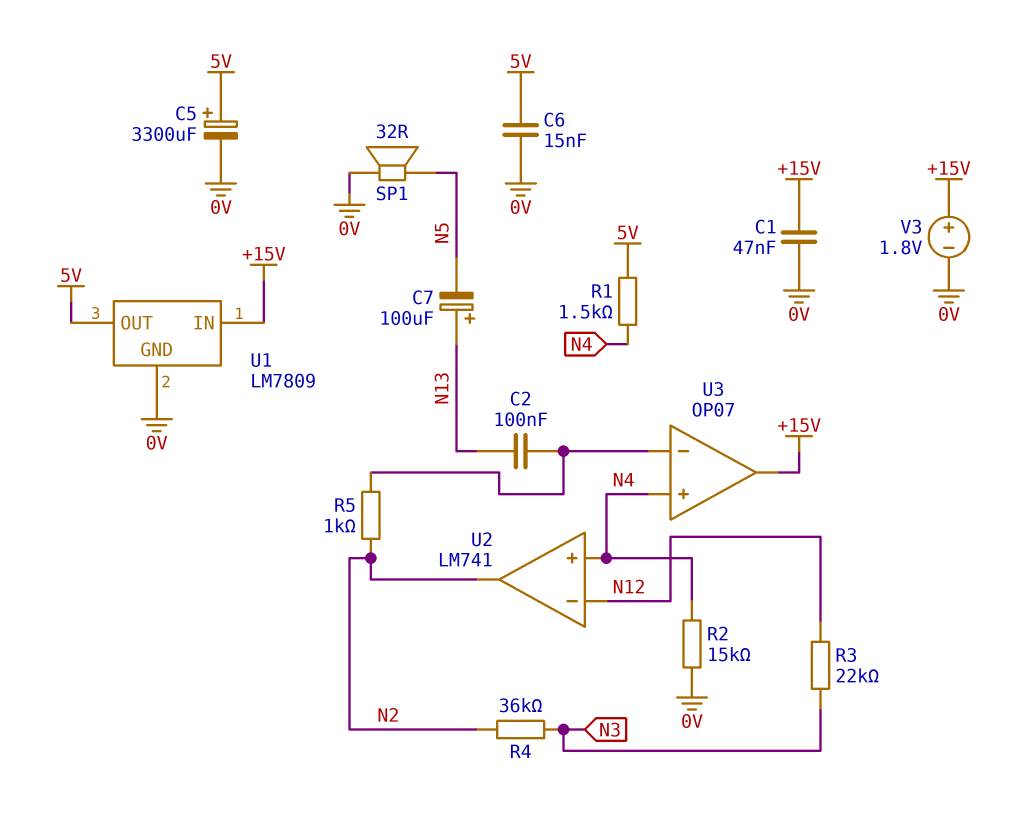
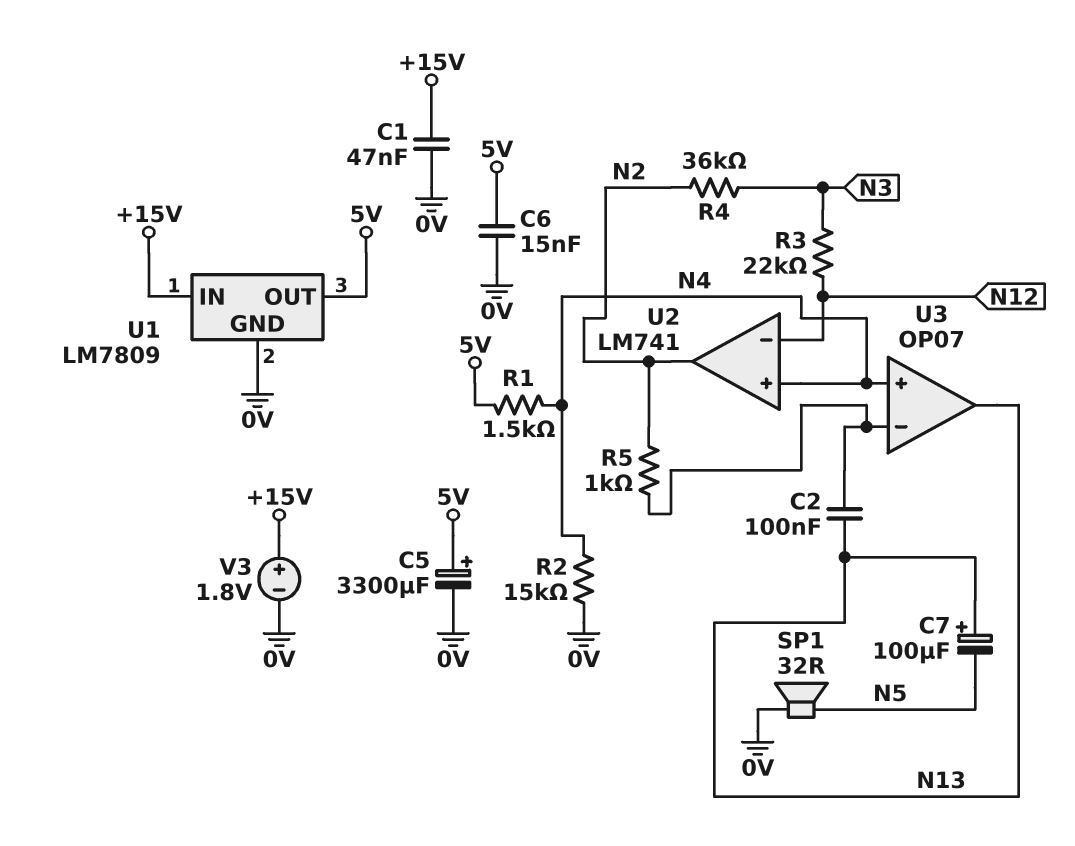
U3 pin out: +15V -> N13

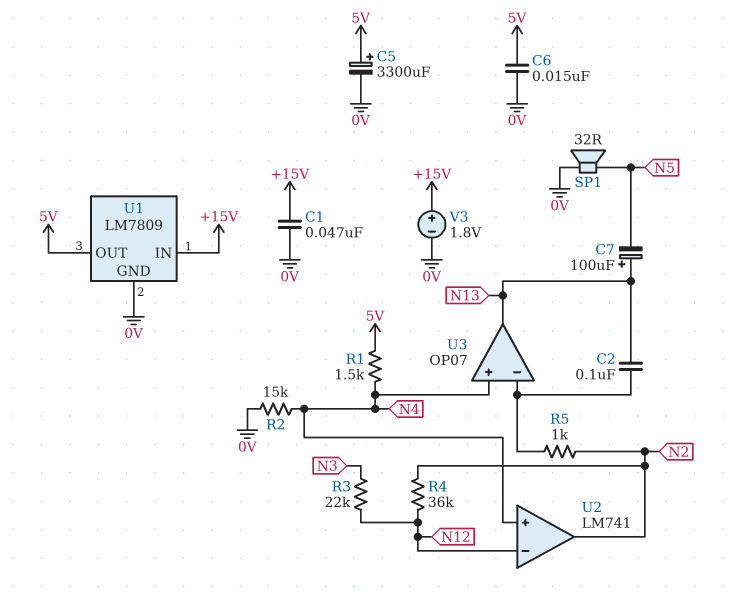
R4: 36k (N2, N3) -> 36k (N2, N12)

